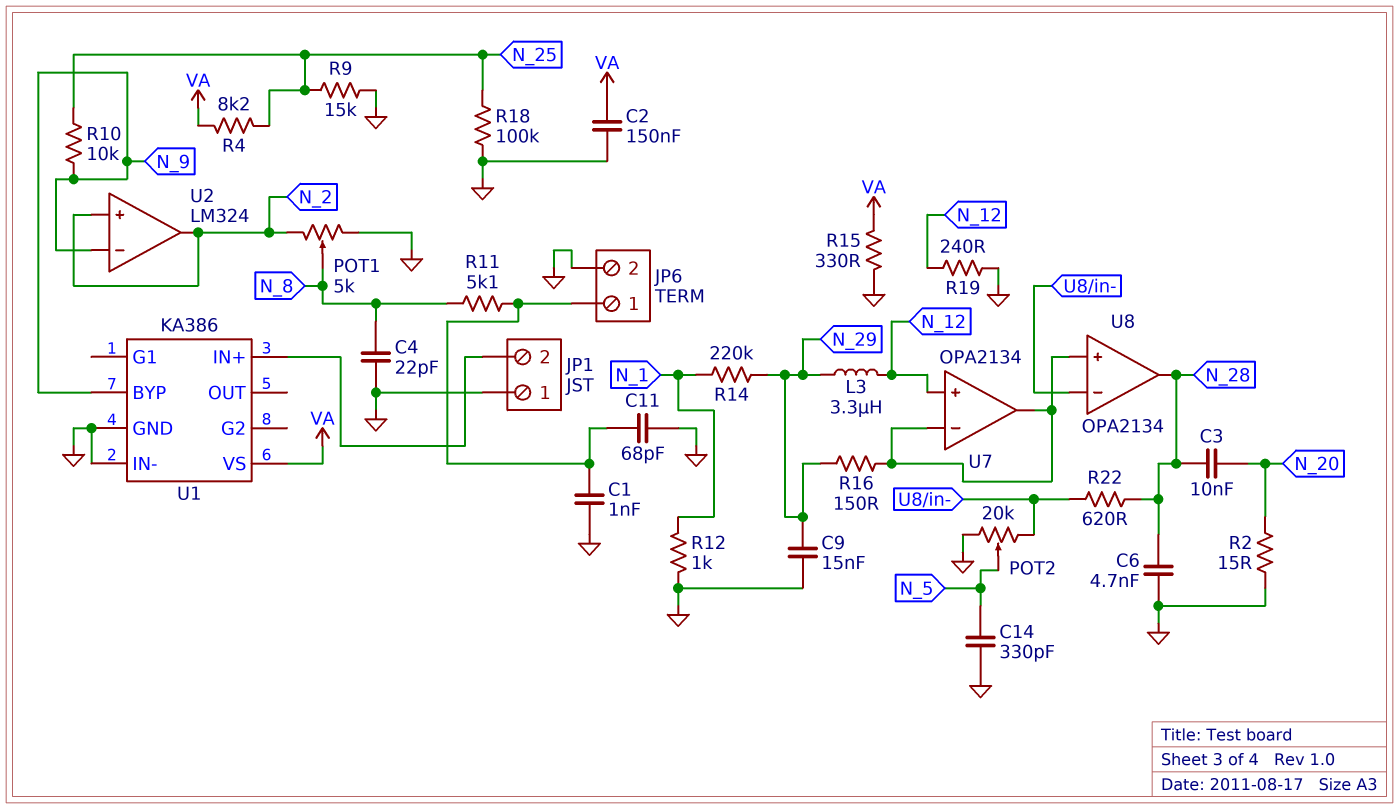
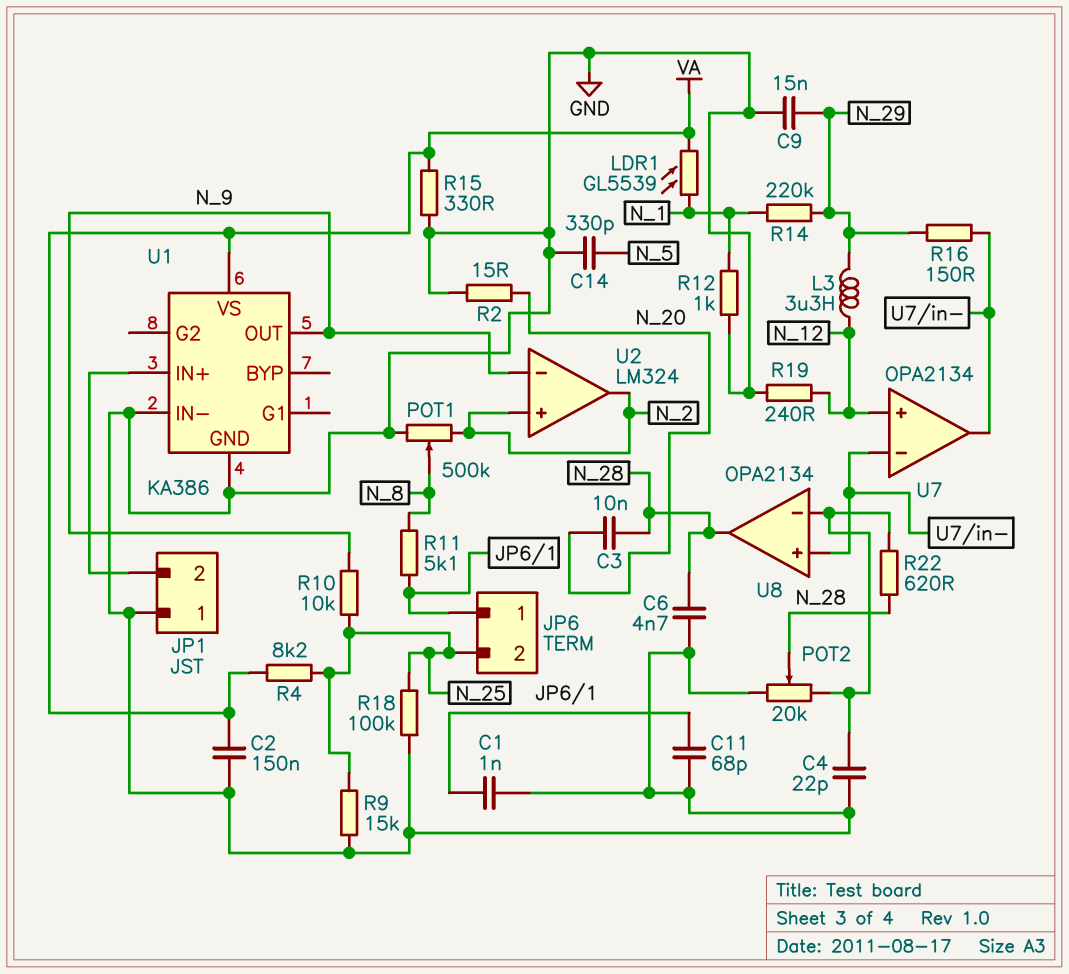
C4: 22pF (GND, N_8) -> 22pF (GND, U8/in-)
JP6 pin 2: GND -> N_25
LDR1: none -> GL5539 (N_1, VA)
POT1: 5k (GND, N_2, wiper N_8) -> 500k (GND, N_2, wiper N_8)
POT2: 20k (GND, U8/in-, wiper N_5) -> 20k (GND, U8/in-, wiper N_28)
U1 pin BYP: N_9 -> none
U1 pin OUT: none -> N_9

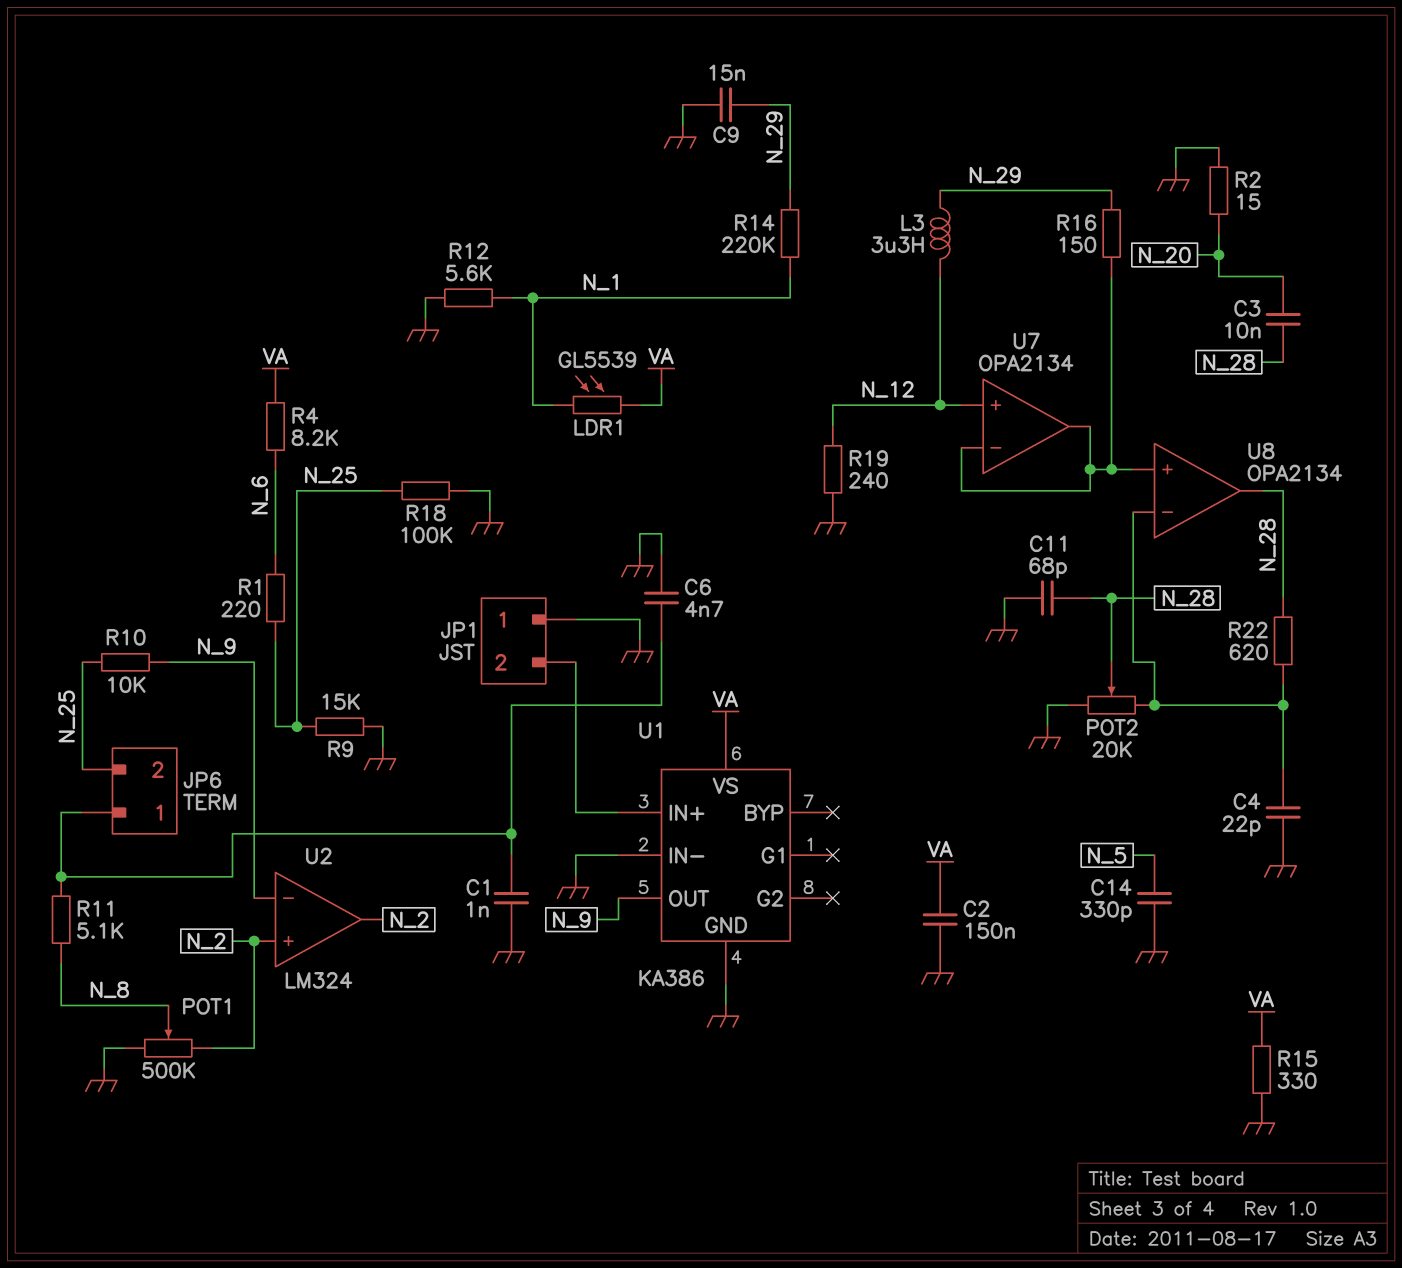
C6: 4.7nF (GND, N_28) -> 4.7nF (GND, JP6/1)
C11: 68pF (GND, JP6/1) -> 68pF (GND, N_28)
R1: none -> 220 (N_6, N_25)
R4: 8.2k (N_25, VA) -> 8.2k (N_6, VA)
R12: 1k (GND, N_1) -> 5.6k (GND, N_1)

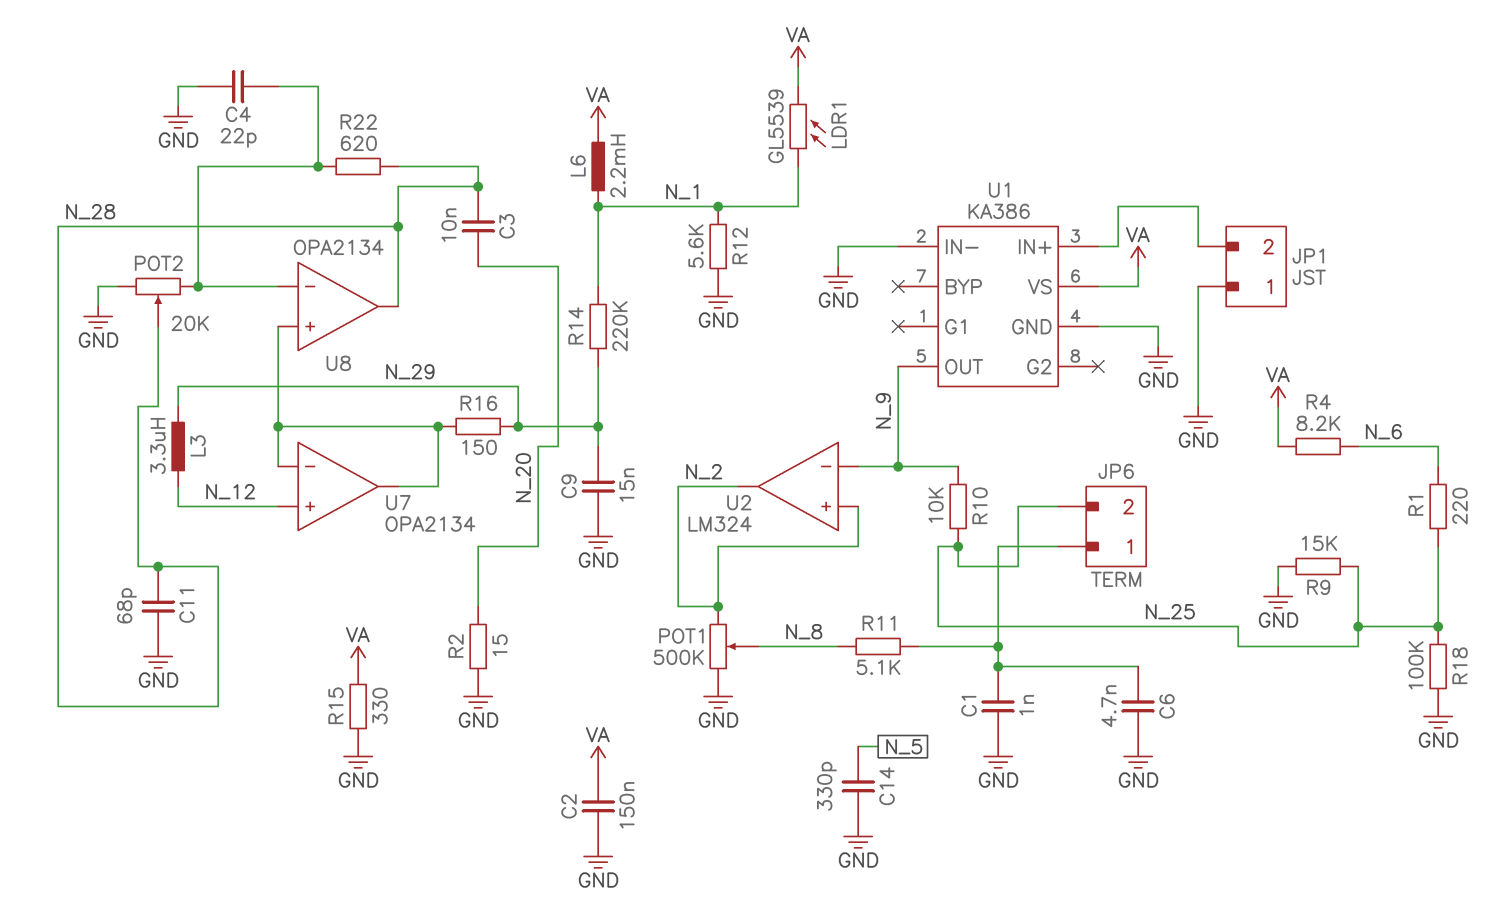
L6: none -> 2.2mH (N_1, VA)
R19: 240 (GND, N_12) -> none

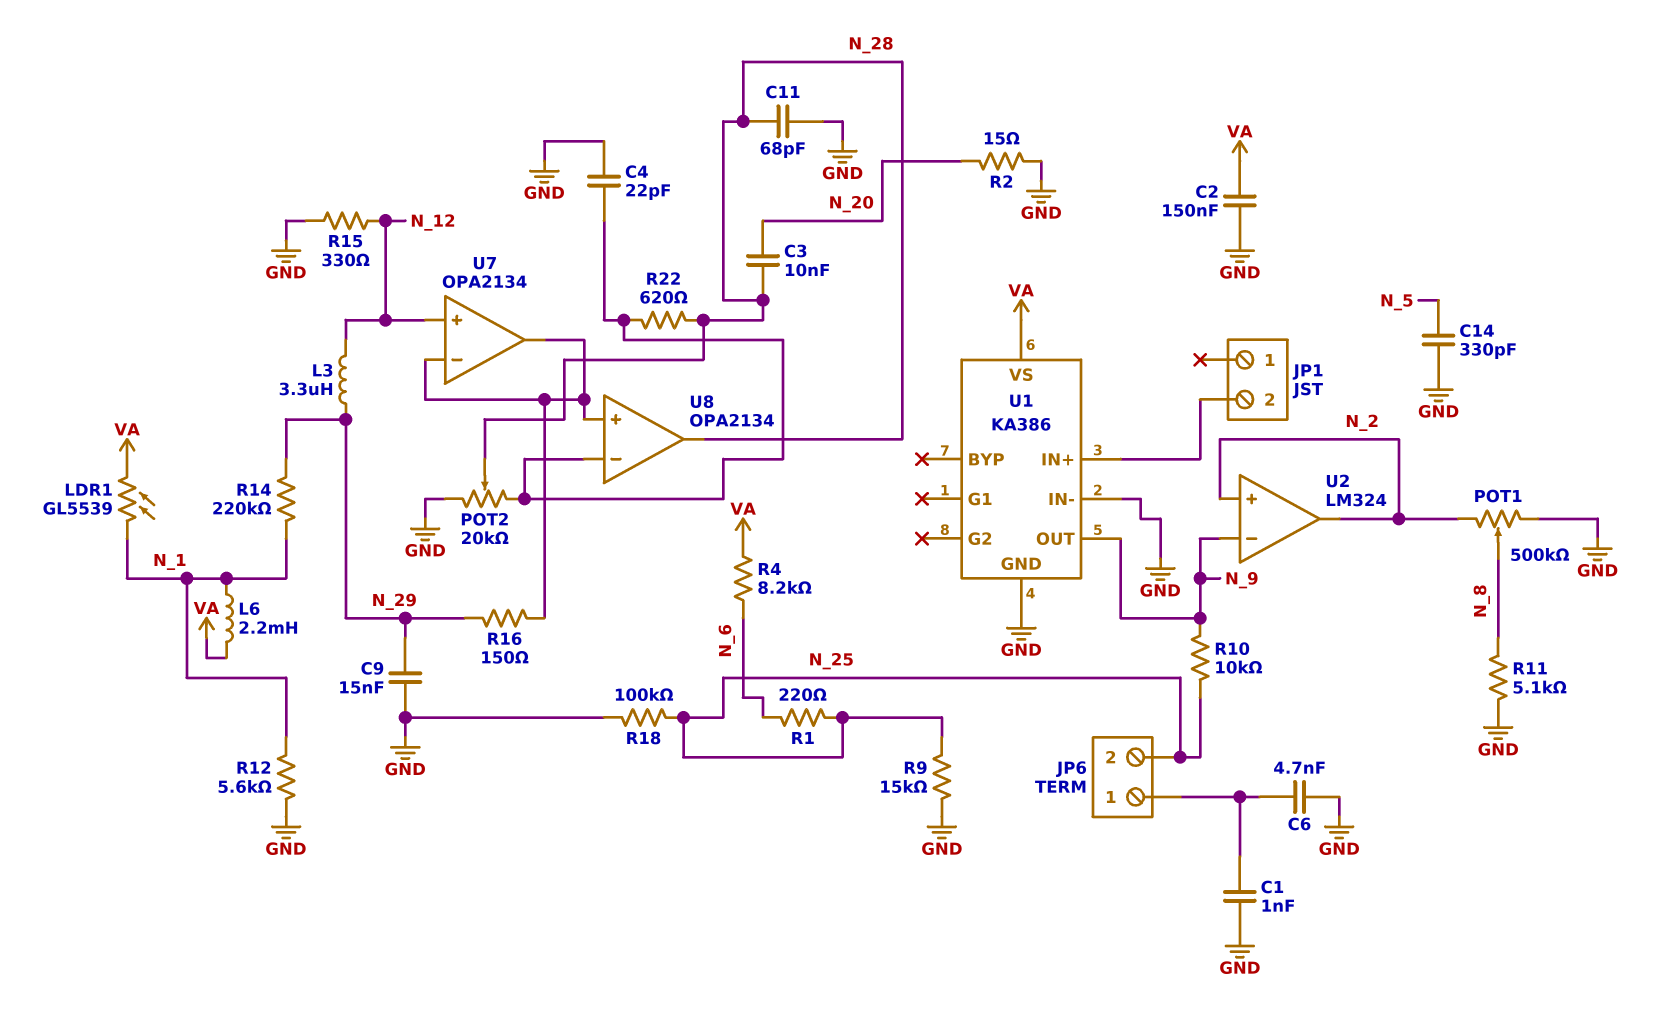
JP1 pin 1: GND -> none
R11: 5.1k (JP6/1, N_8) -> 5.1k (GND, N_8)
R15: 330 (GND, VA) -> 330 (GND, N_12)

